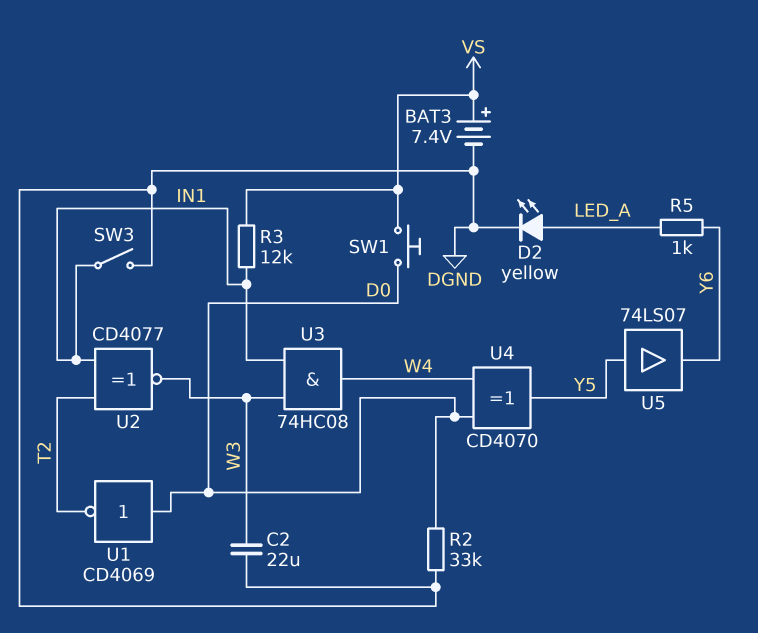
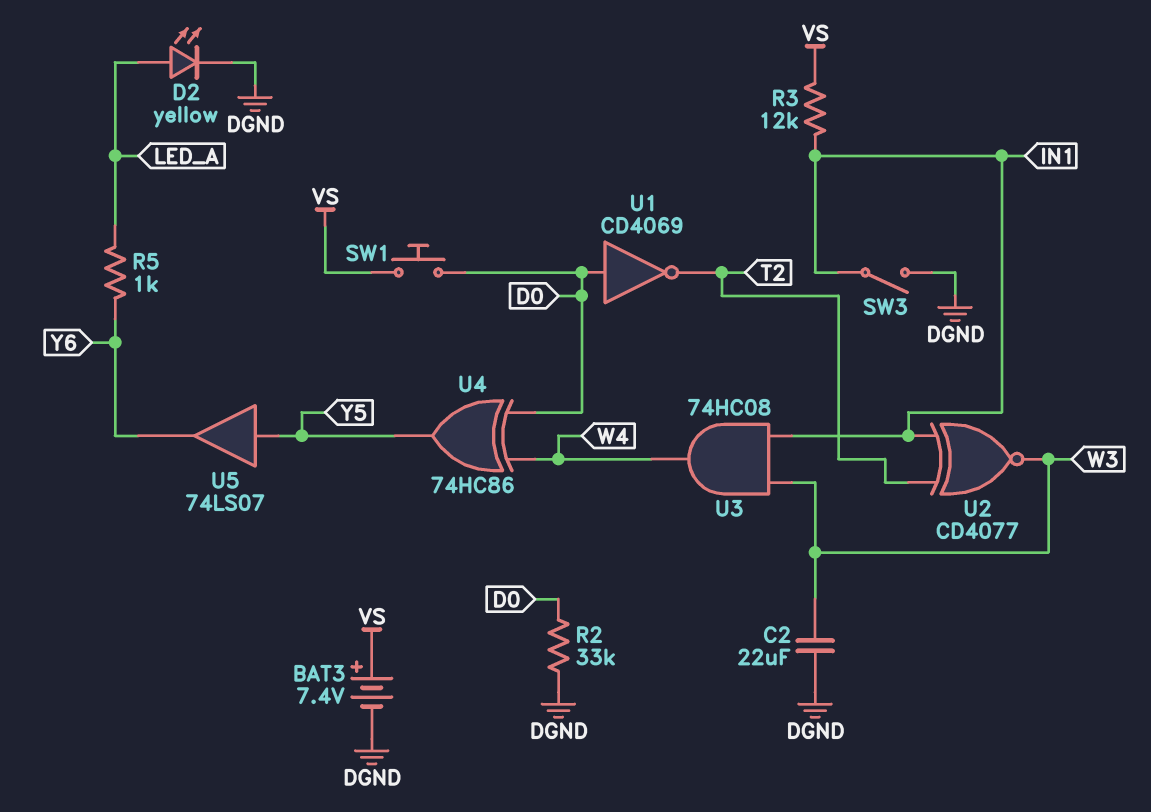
U4: XOR CD4070 (in D0, in W4, out Y5) -> XOR 74HC86 (in D0, in W4, out Y5)

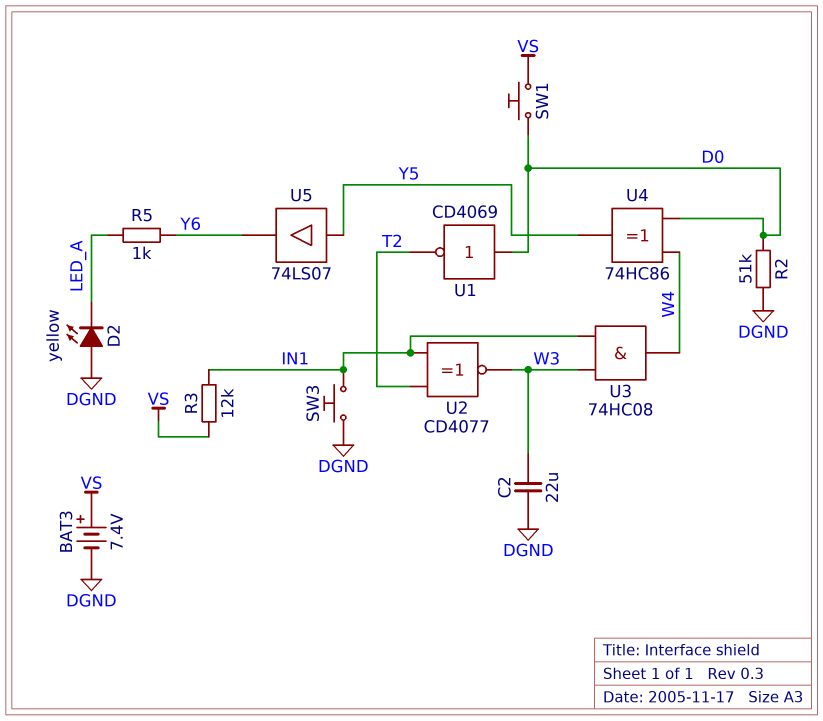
D2: LED yellow (A LED_A, K DGND) -> LED yellow (A DGND, K LED_A)
R2: 33k (D0, DGND) -> 51k (D0, DGND)
SW3: switch (DGND, IN1) -> button (DGND, IN1)

